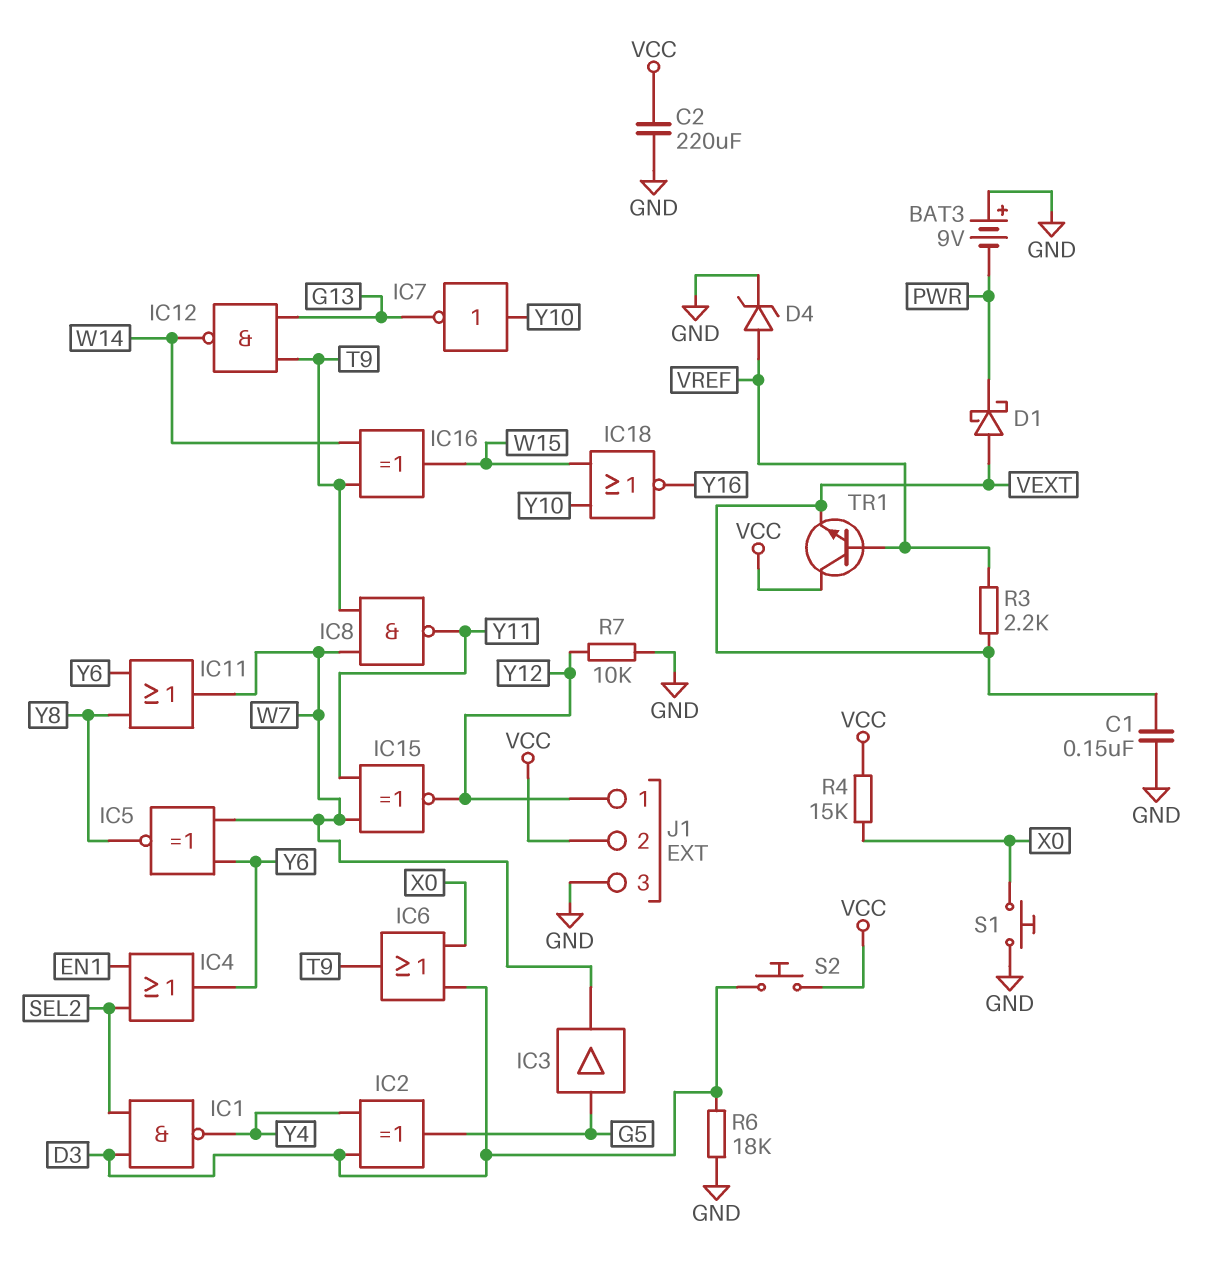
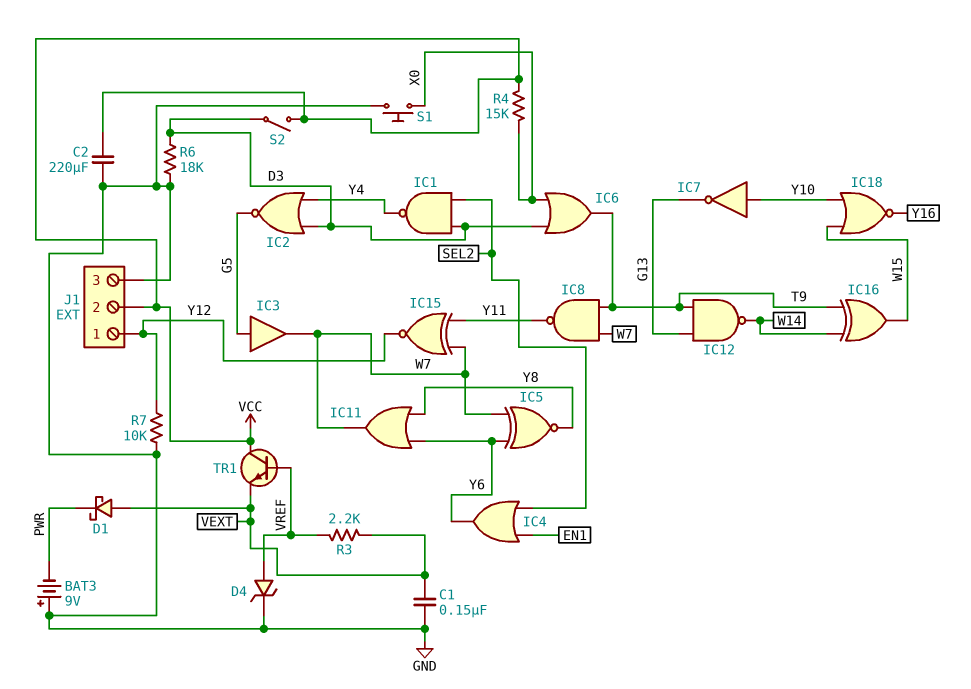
IC2: XOR (in D3, in Y4, out G5) -> NOR (in D3, in Y4, out G5)
S2: button (D3, VCC) -> switch (D3, VCC)

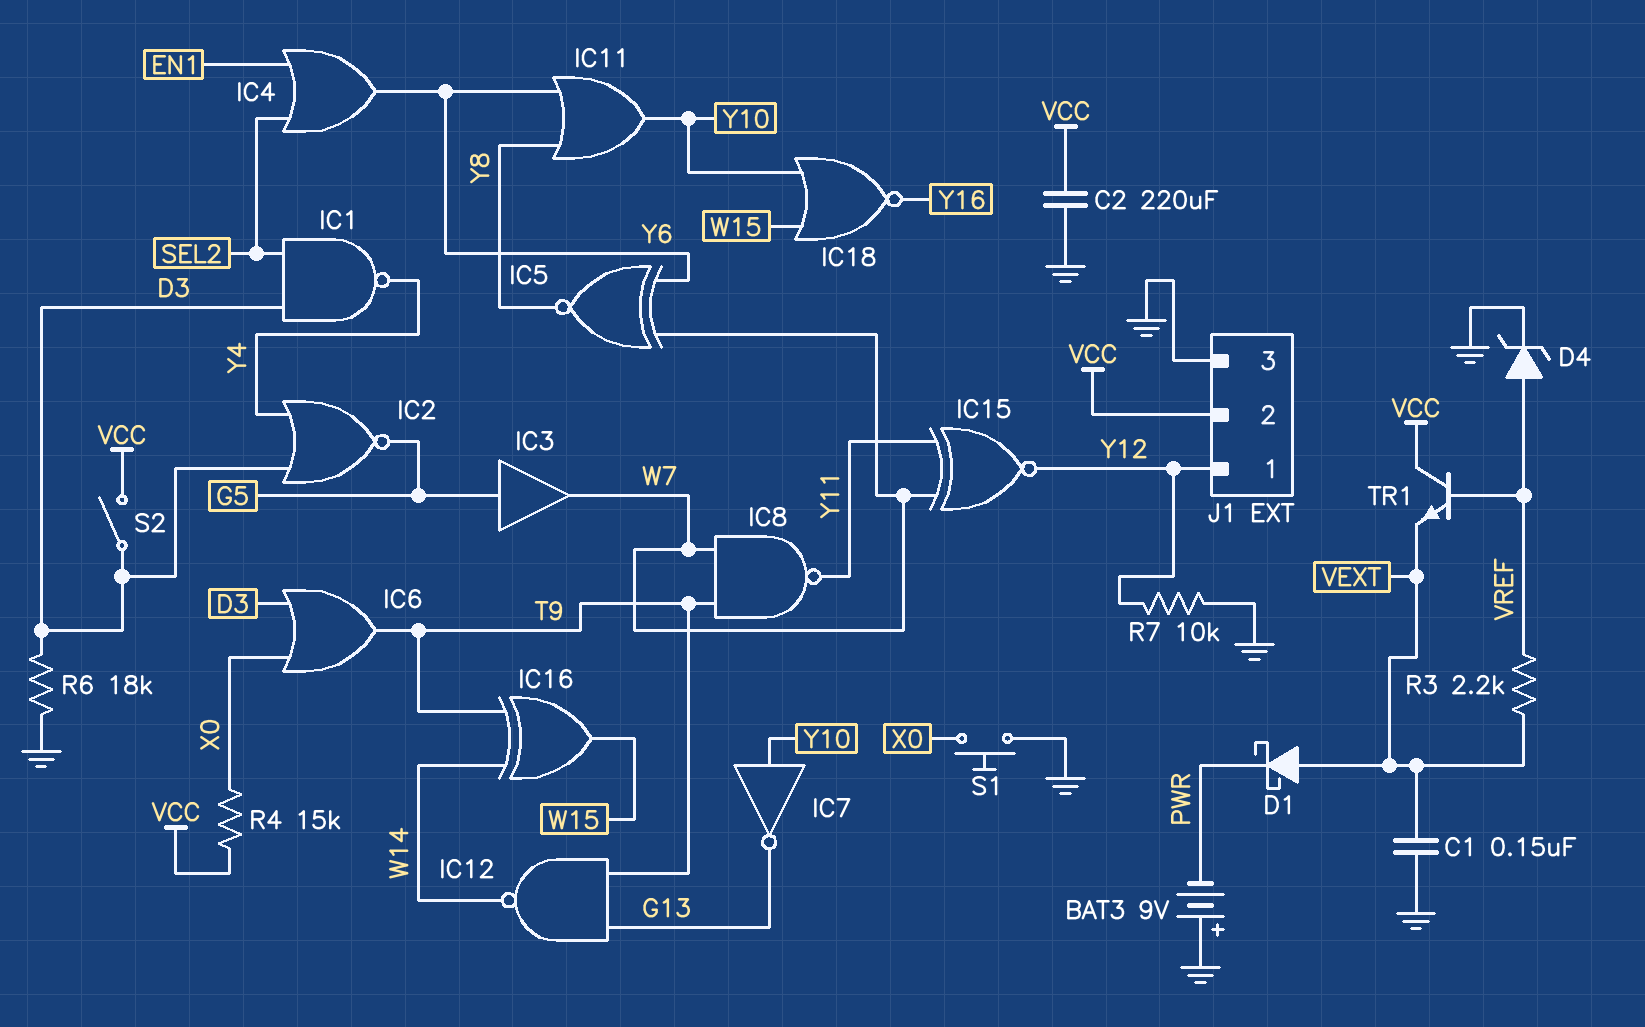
IC11: OR (in Y6, in Y8, out W7) -> OR (in Y6, in Y8, out Y10)

